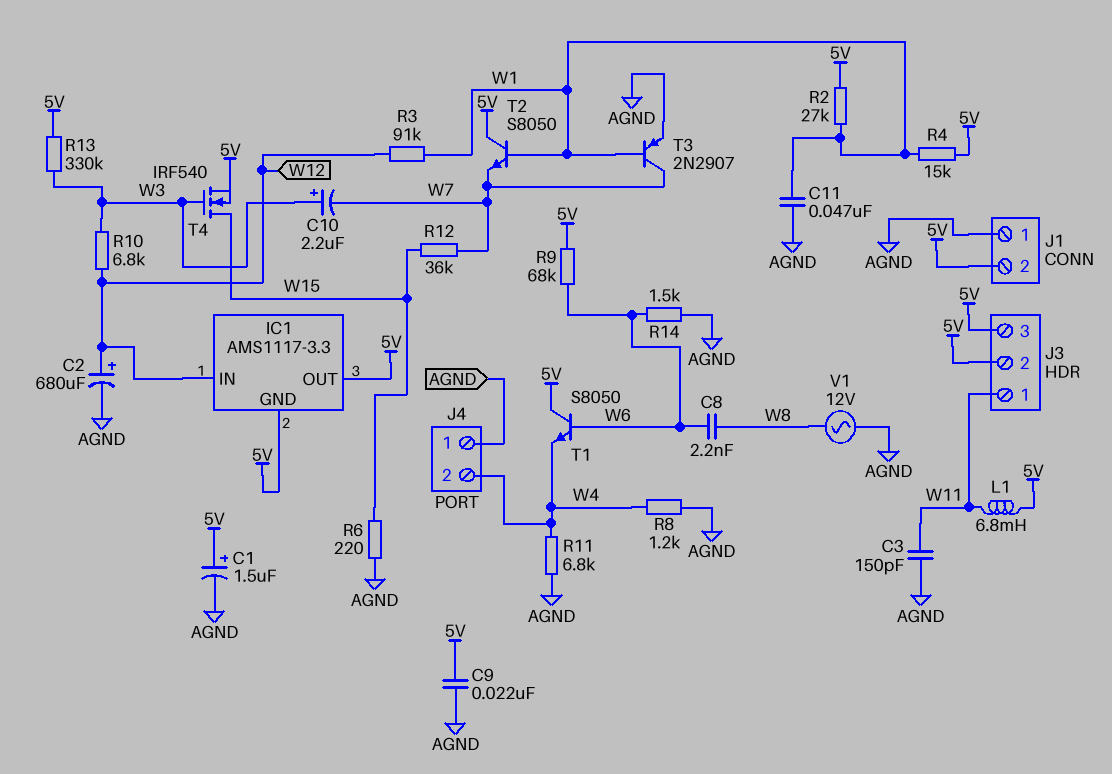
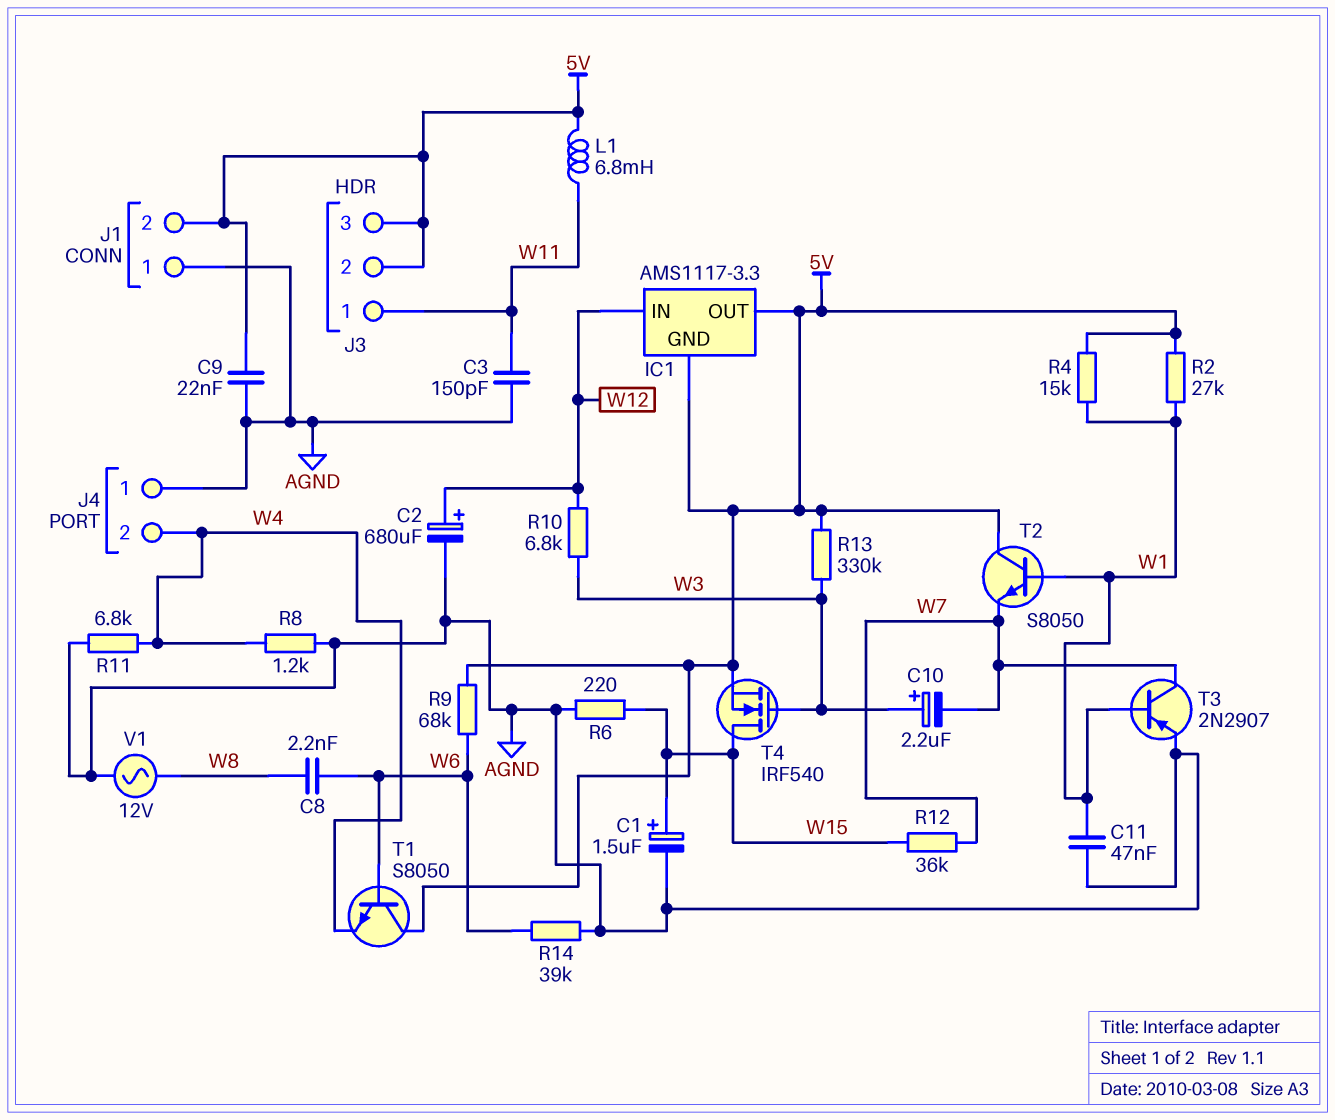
C1: 1.5uF (plus 5V, minus AGND) -> 1.5uF (plus W15, minus AGND)
R3: 91k (W1, W12) -> none
R14: 1.5k (AGND, W6) -> 39k (AGND, W6)

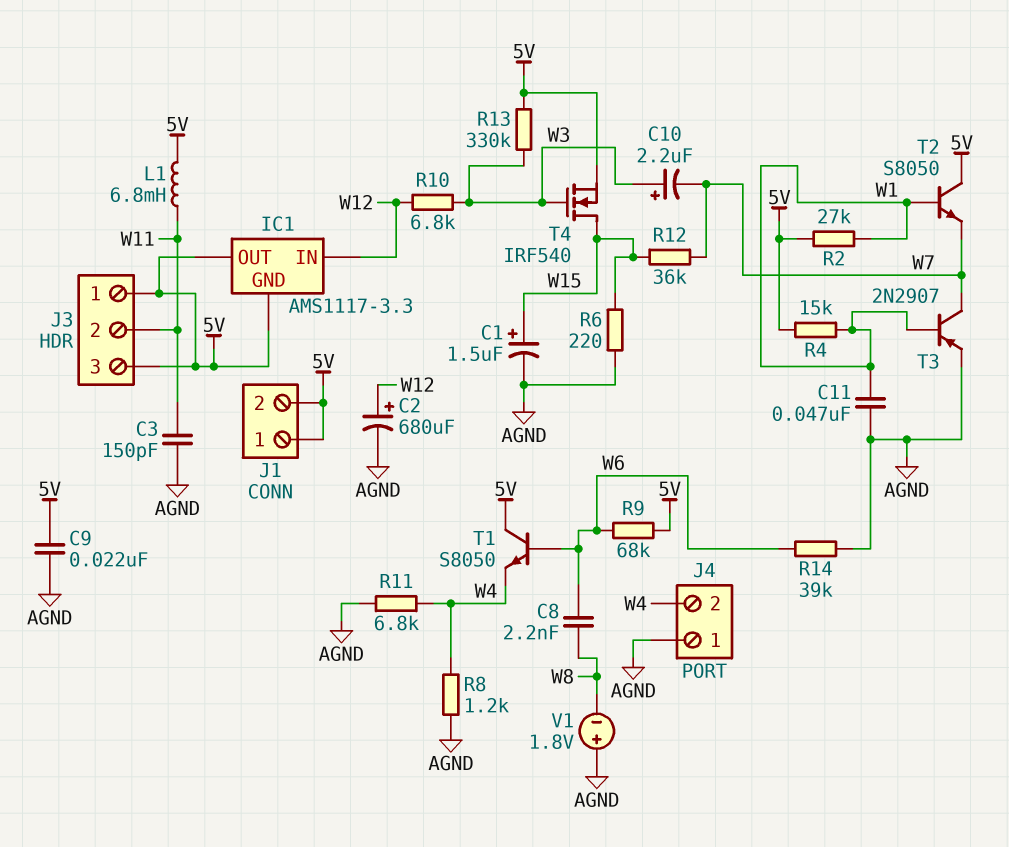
J1 pin 1: AGND -> 5V
J3 pin 1: W11 -> 5V
J3 pin 2: 5V -> W11
V1: AC 12V (AGND, W8) -> 1.8V (plus AGND, minus W8)

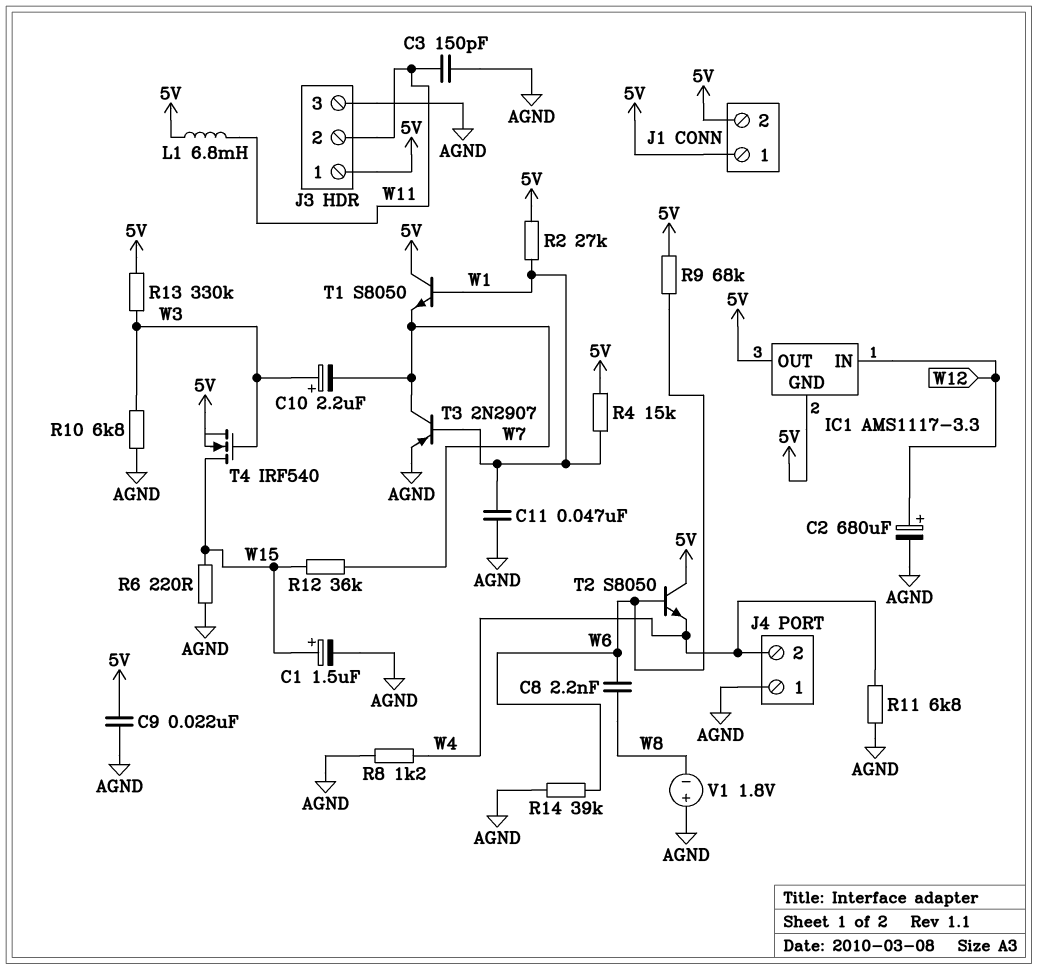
J3 pin 3: 5V -> AGND
R10: 6.8k (W3, W12) -> 6.8k (AGND, W3)
T1: NPN S8050 (B W6, C 5V, E W4) -> NPN S8050 (B W1, C 5V, E W7)
T2: NPN S8050 (B W1, C 5V, E W7) -> NPN S8050 (B W6, C 5V, E W4)

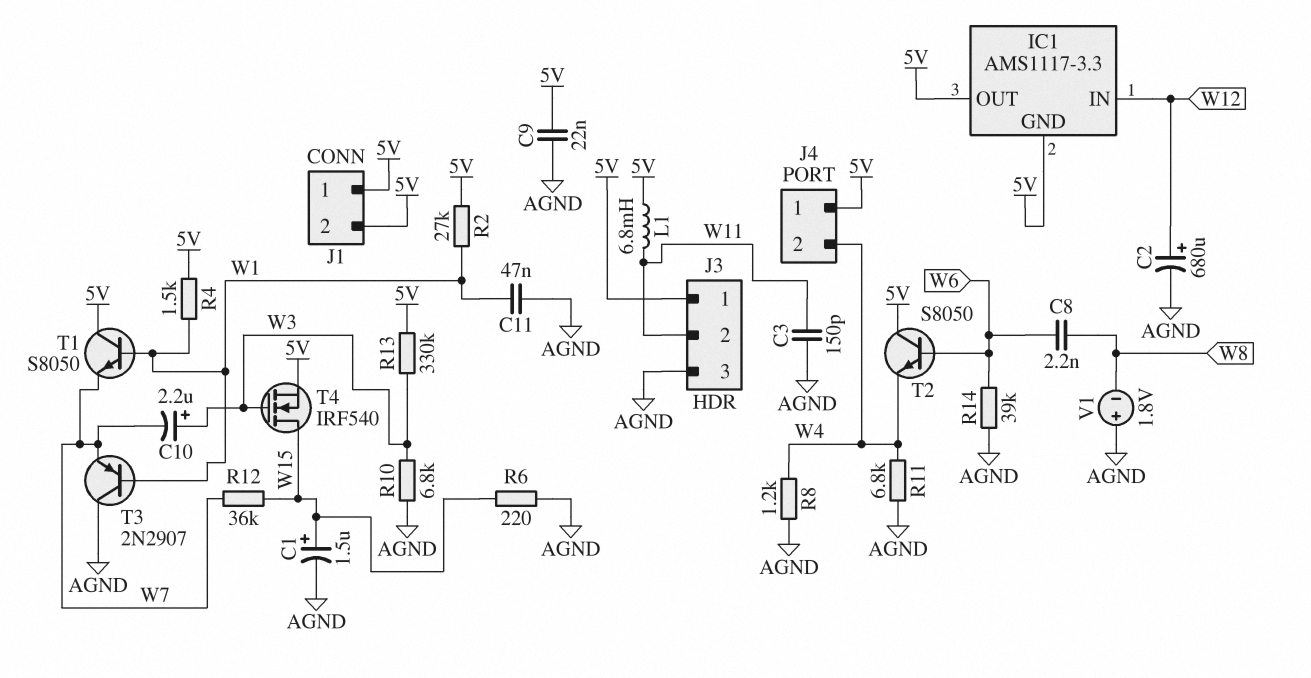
J4 pin 1: AGND -> 5V
R4: 15k (5V, W1) -> 1.5k (5V, W1)
R9: 68k (5V, W6) -> none
T3: PNP 2N2907 (B W1, C W7, E AGND) -> PNP 2N2907 (B W1, C AGND, E W7)

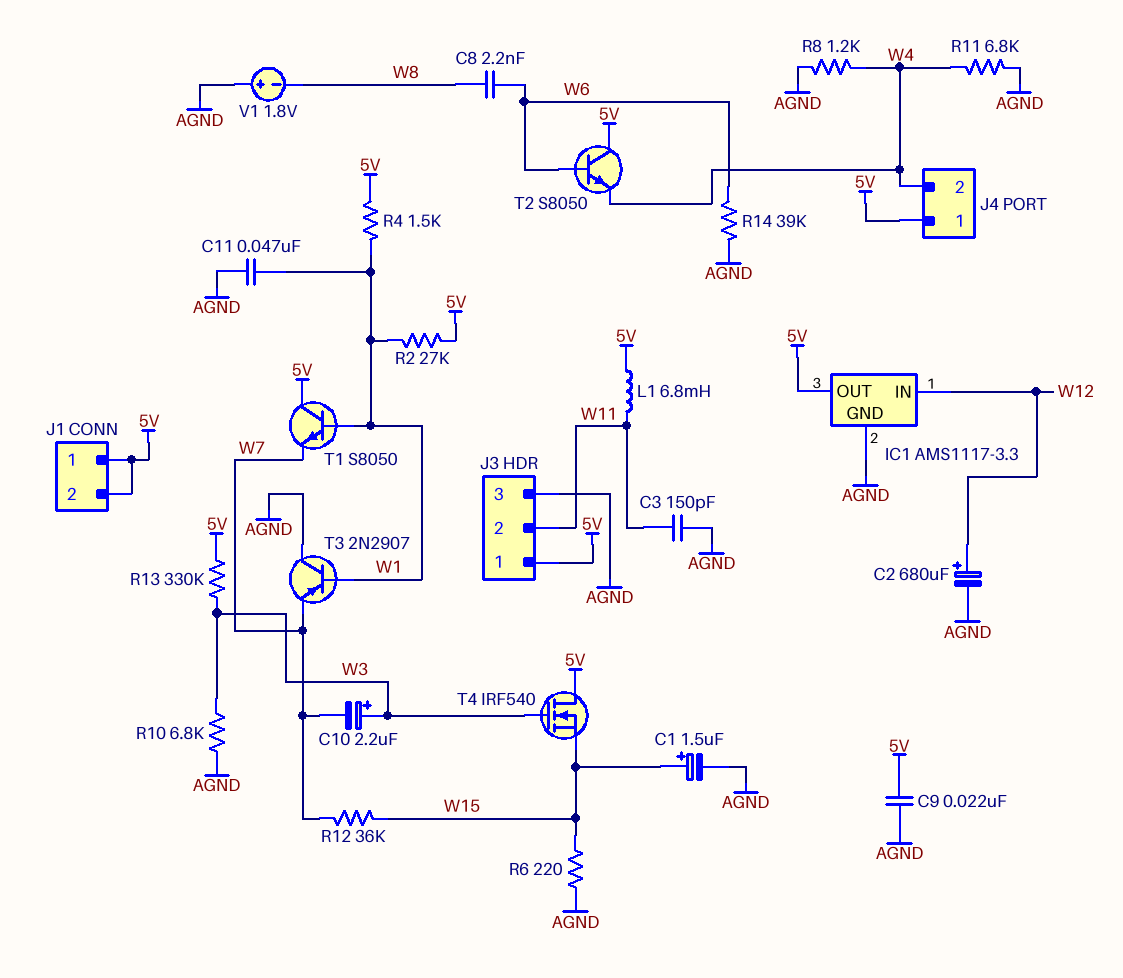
IC1 pin GND: 5V -> AGND
T4: NMOS IRF540 (G W3, D W15, S 5V) -> NMOS IRF540 (G W3, D 5V, S W15)

